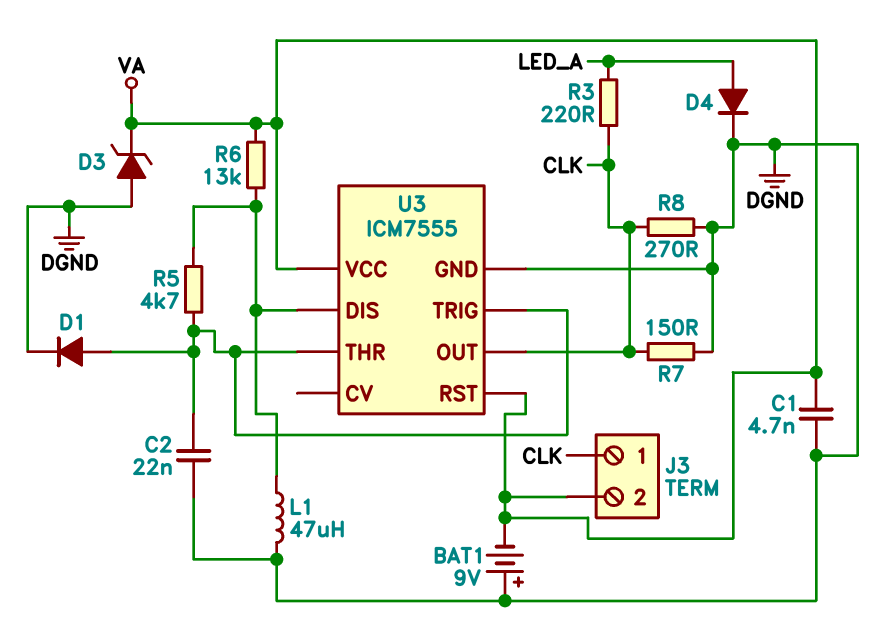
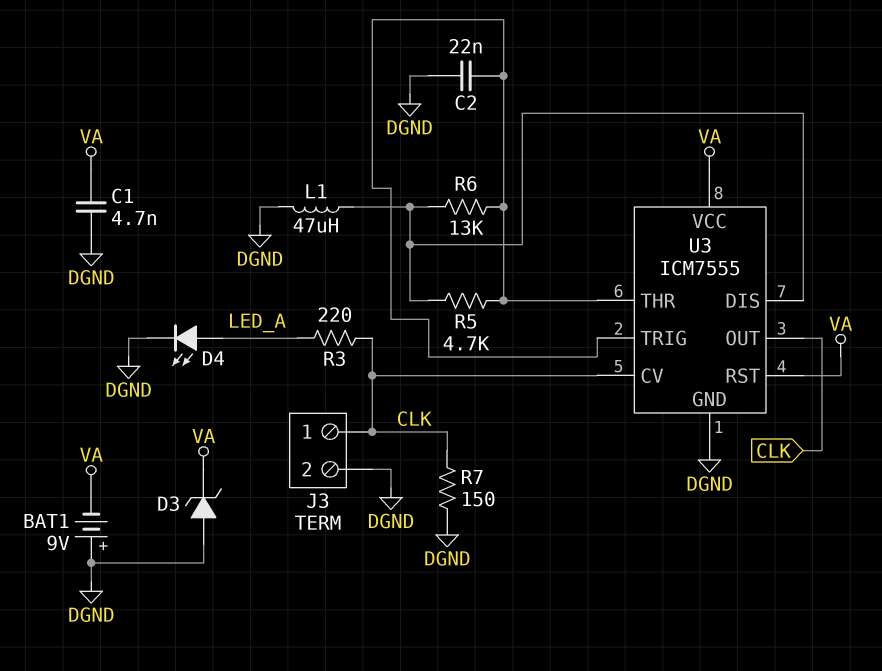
D1: diode (A U3/THR, K DGND) -> none
D4: diode (A LED_A, K DGND) -> LED (A LED_A, K DGND)
J3 pin 2: VA -> DGND
R6: 13k (U3/DIS, VA) -> 13k (U3/DIS, U3/THR)
R8: 270 (CLK, DGND) -> none
U3 pin CV: none -> CLK

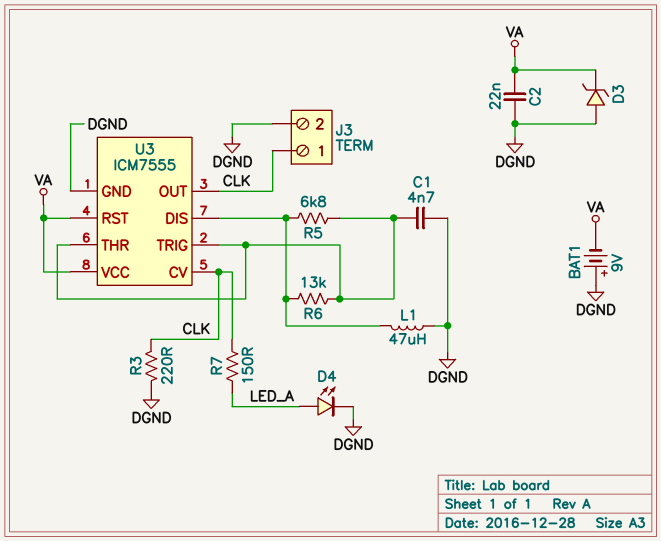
C1: 4.7nF (DGND, VA) -> 4.7nF (DGND, U3/THR)
C2: 22nF (DGND, U3/THR) -> 22nF (DGND, VA)
R3: 220 (CLK, LED_A) -> 220 (CLK, DGND)
R5: 4.7k (U3/DIS, U3/THR) -> 6.8k (U3/DIS, U3/THR)
R7: 150 (CLK, DGND) -> 150 (CLK, LED_A)

